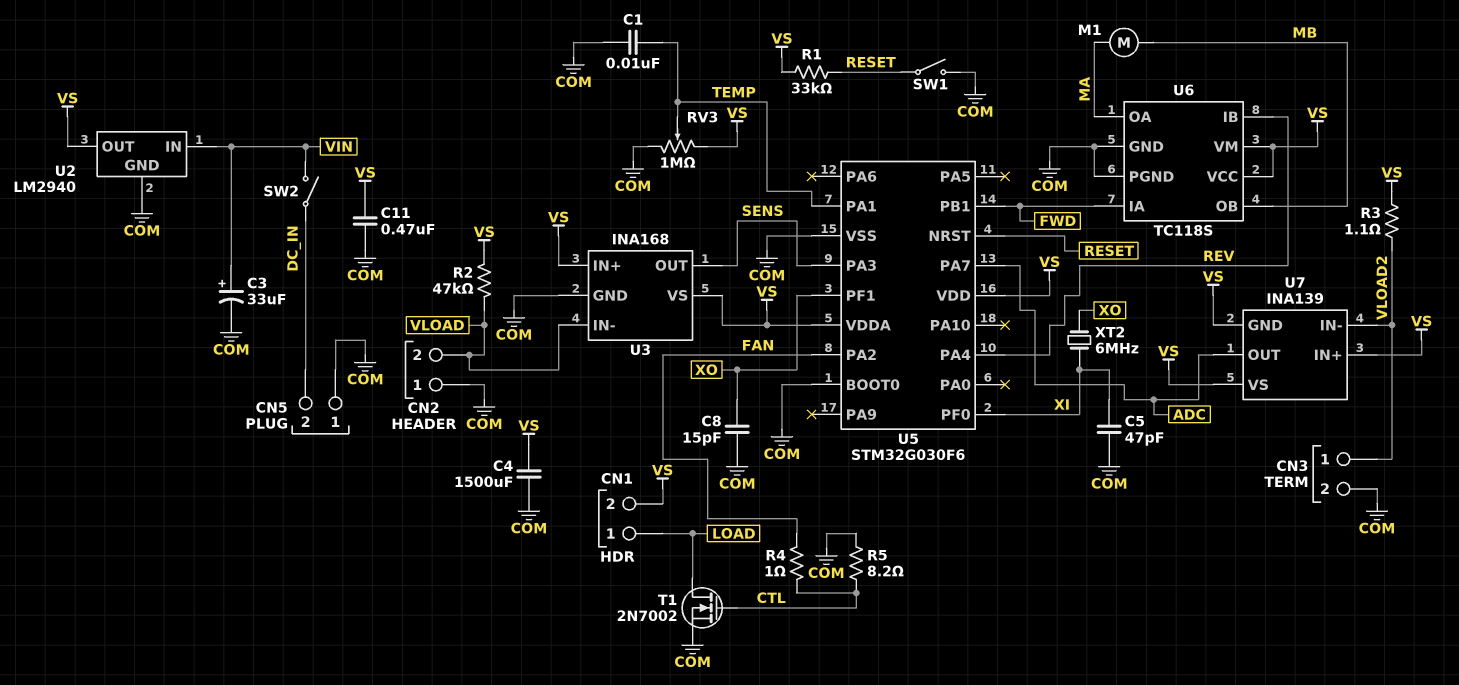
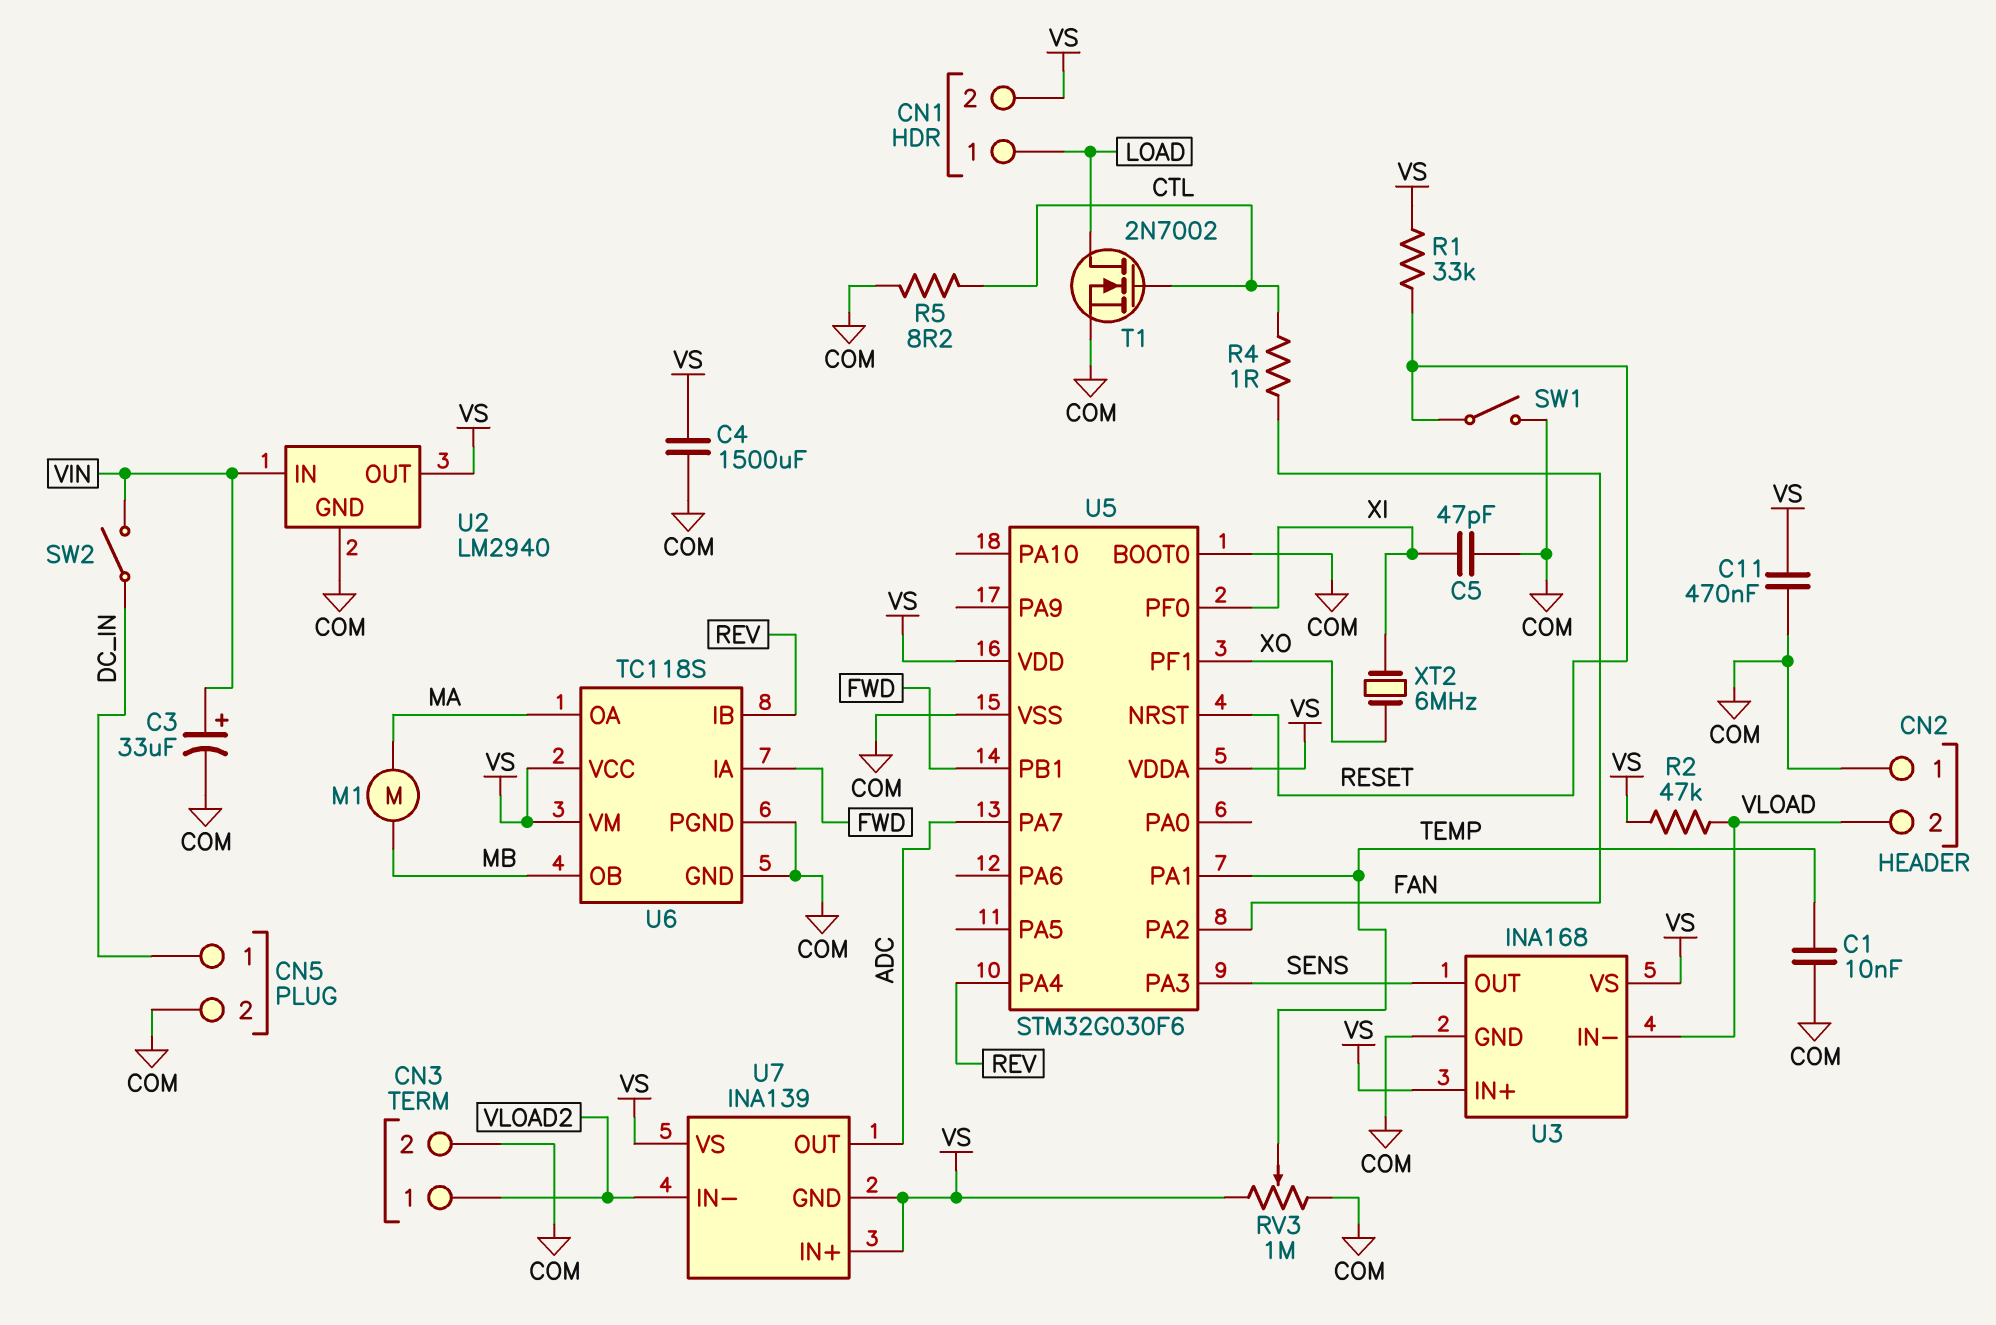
C8: 15pF (COM, XO) -> none
CN5 pin 1: COM -> DC_IN
CN5 pin 2: DC_IN -> COM
R3: 1.1 (VLOAD2, VS) -> none

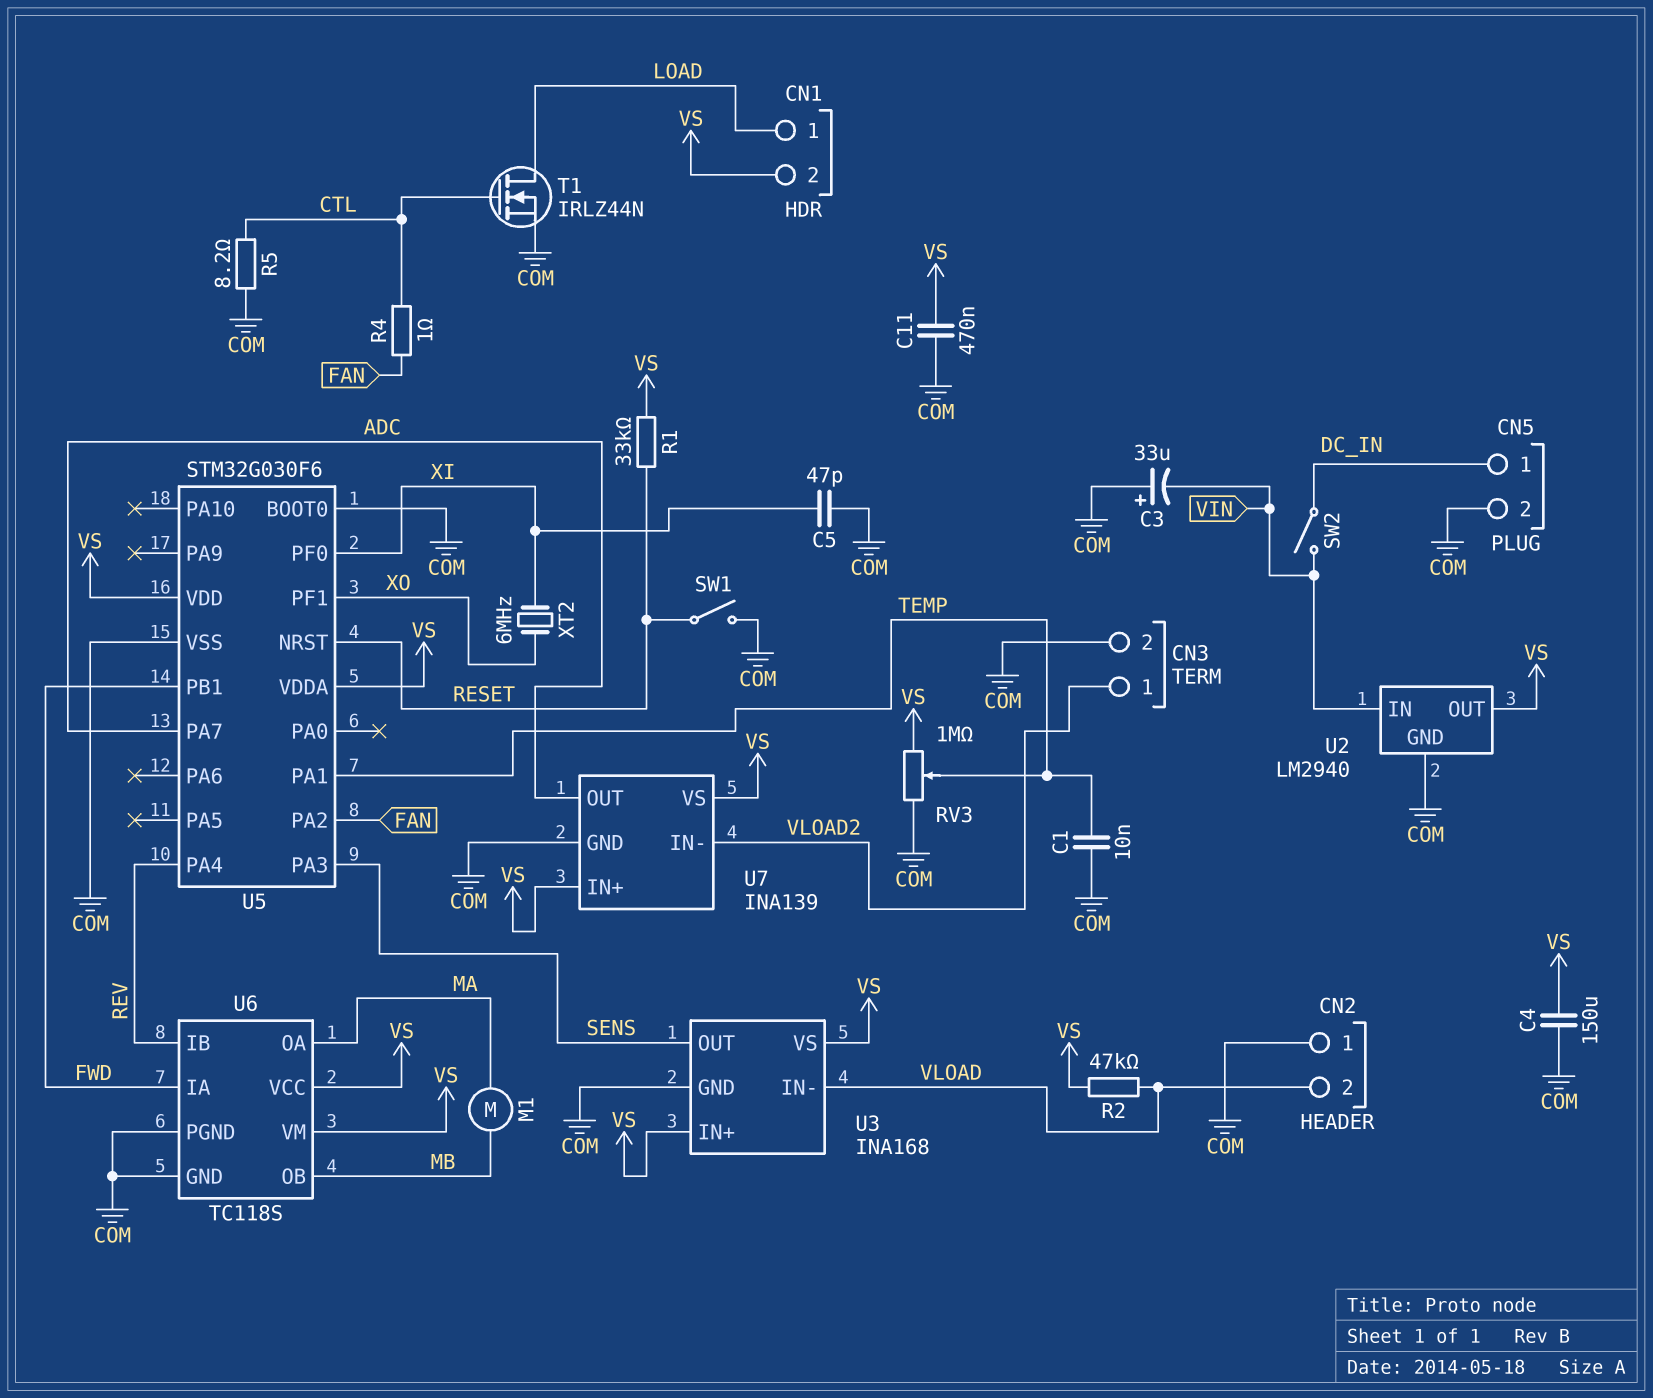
C3: 33uF (plus VIN, minus COM) -> 33uF (plus COM, minus VIN)
C4: 1500uF (COM, VS) -> 150uF (COM, VS)
T1: NMOS 2N7002 (G CTL, D LOAD, S COM) -> NMOS IRLZ44N (G CTL, D LOAD, S COM)
U7 pin GND: VS -> COM

